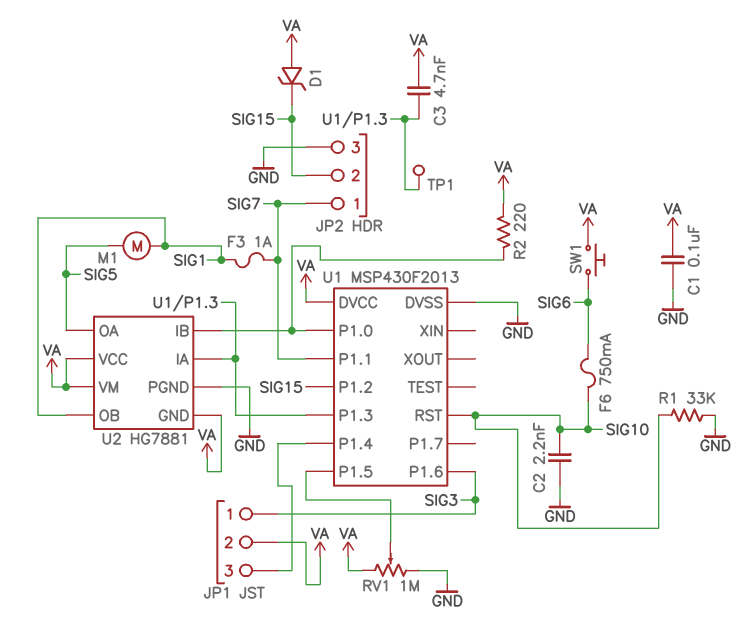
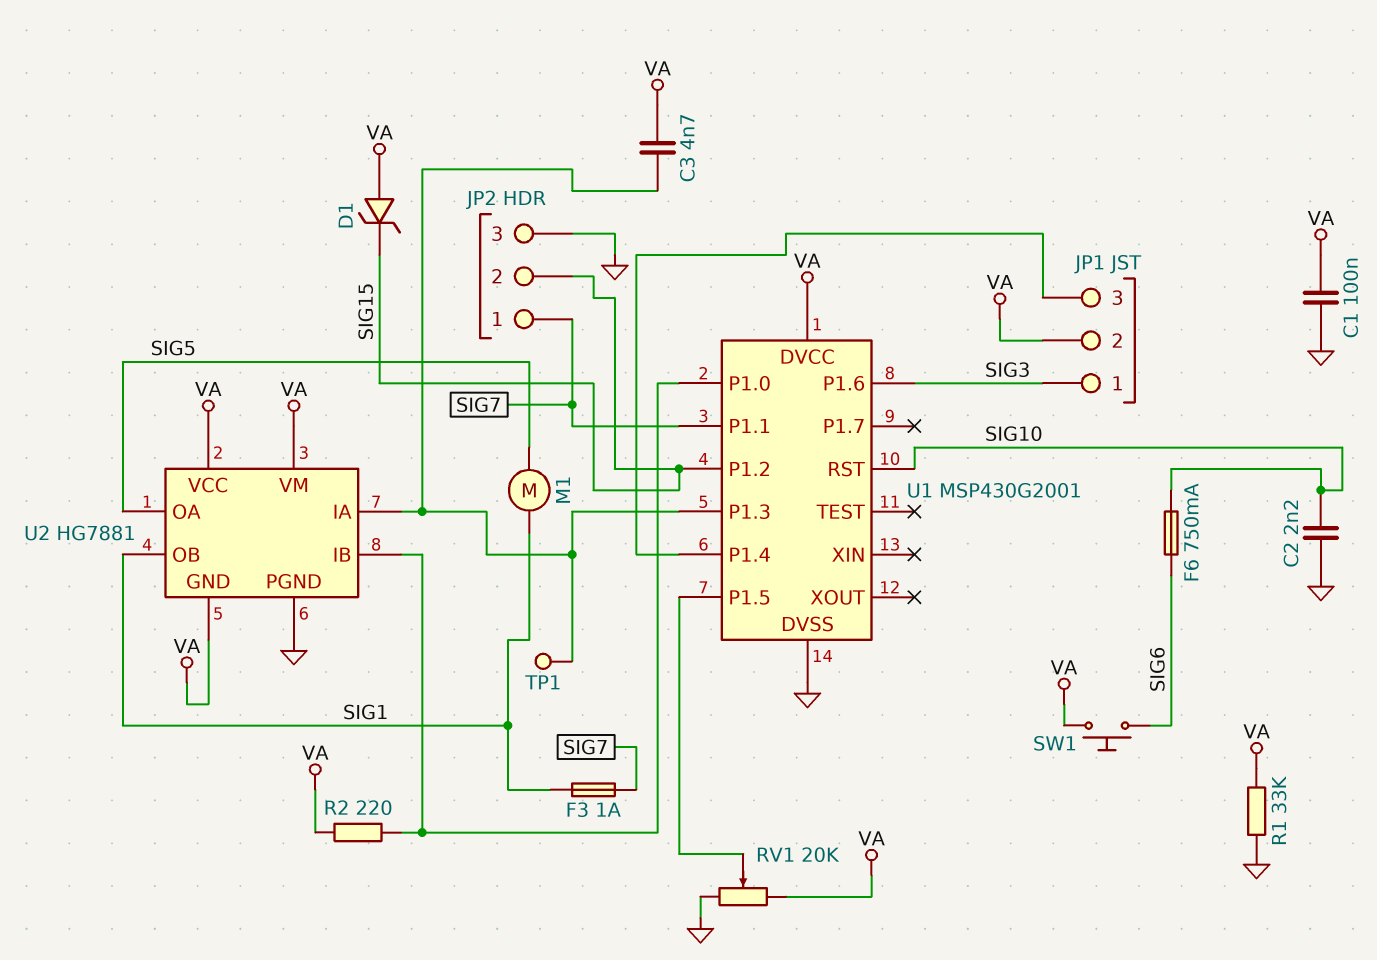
R1: 33k (GND, SIG10) -> 33k (GND, VA)
RV1: 1M (GND, VA, wiper U1/P1.5) -> 20k (GND, VA, wiper U1/P1.5)
U1: MSP430F2013 -> MSP430G2001

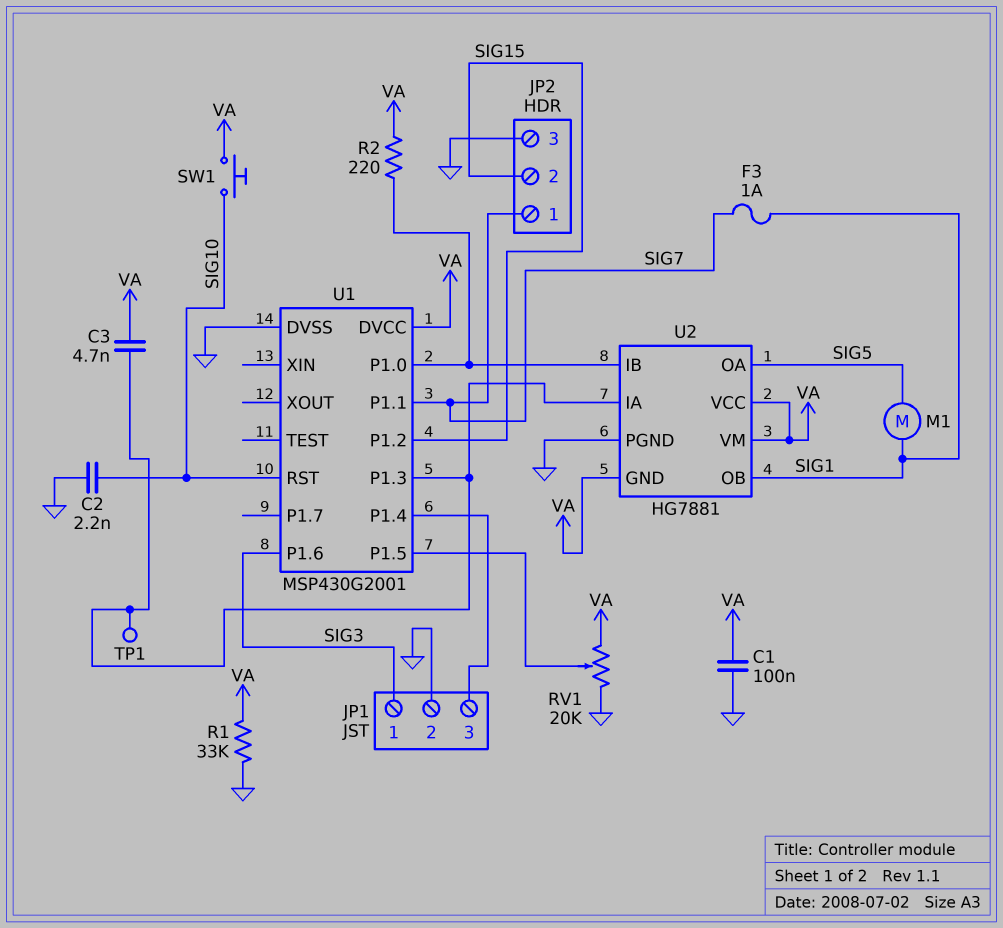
D1: zener (A VA, K SIG15) -> none
F6: 750mA (SIG6, SIG10) -> none
JP1 pin 2: VA -> GND
SW1: button (SIG6, VA) -> button (SIG10, VA)

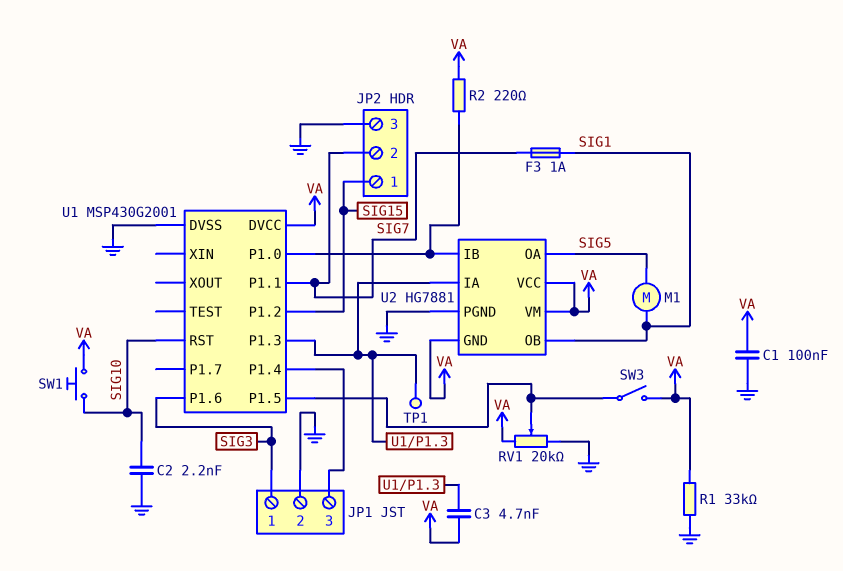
JP2 pin 1: SIG7 -> SIG15
JP2 pin 2: SIG15 -> SIG7
SW3: none -> switch (U1/P1.5, VA)

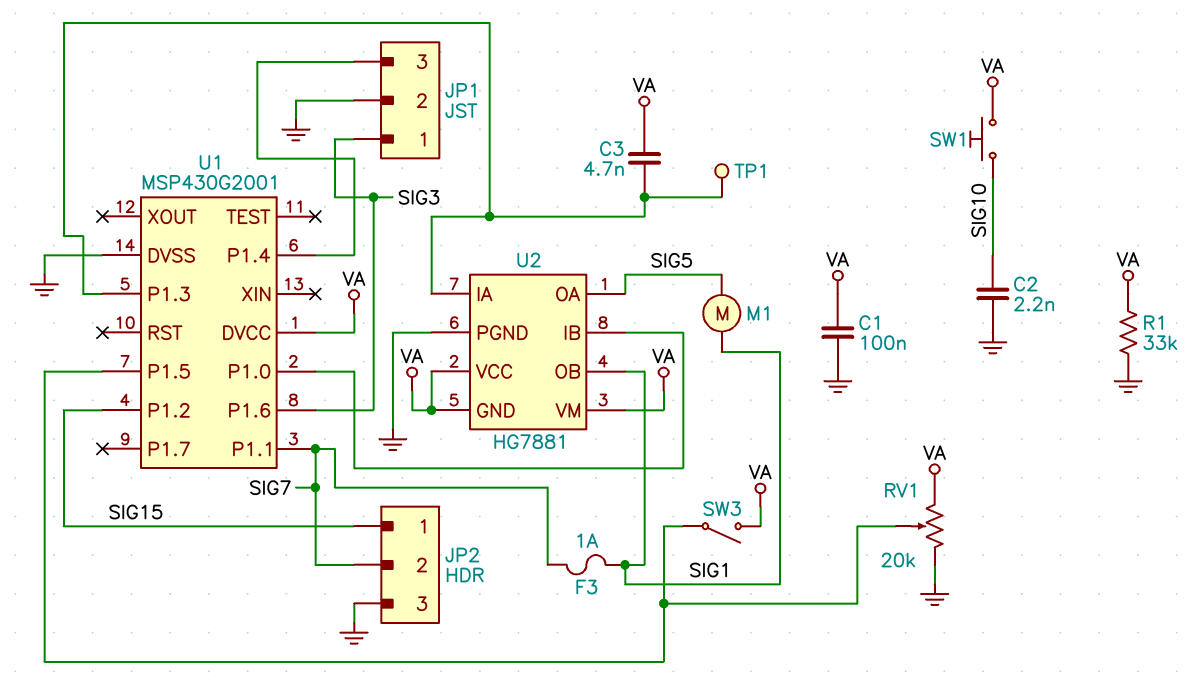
R2: 220 (U1/P1.0, VA) -> none
U1 pin RST: SIG10 -> none

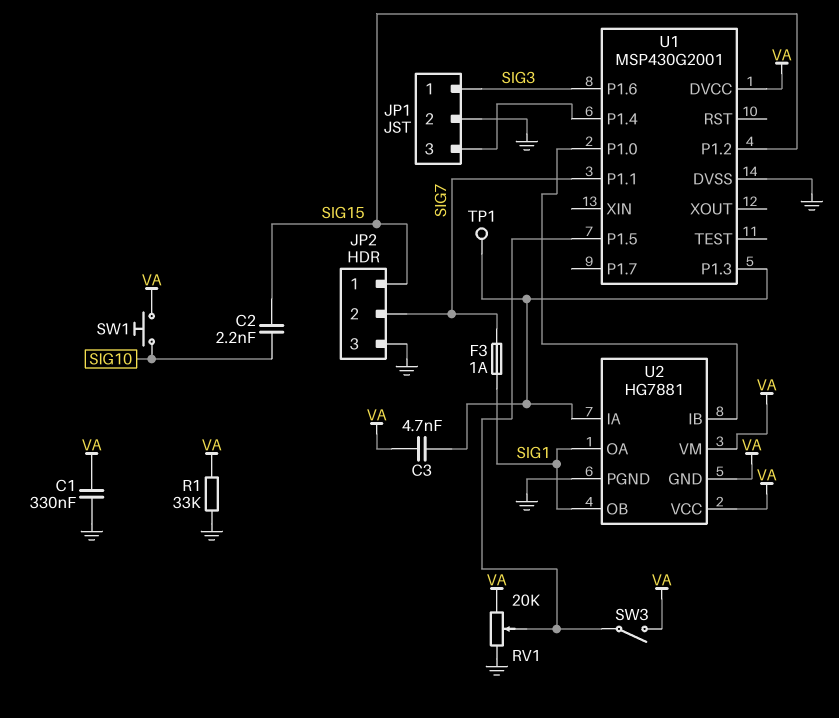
C1: 100nF (GND, VA) -> 330nF (GND, VA)
C2: 2.2nF (GND, SIG10) -> 2.2nF (SIG10, SIG15)
M1: motor (SIG1, SIG5) -> none
U2 pin OA: SIG5 -> SIG1

